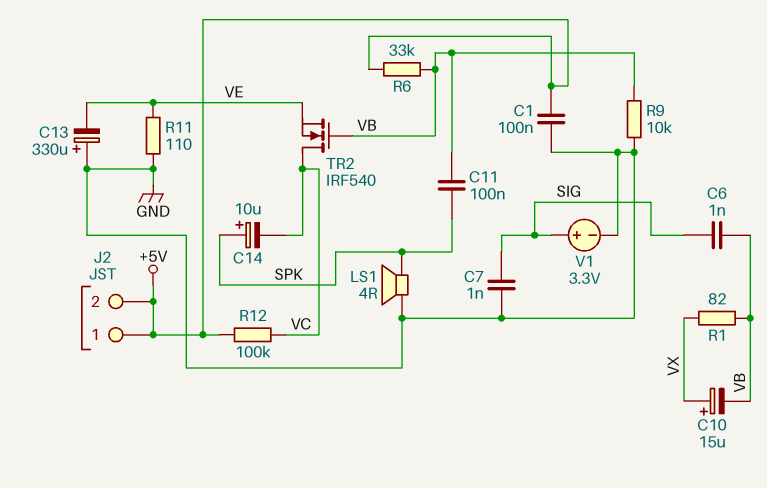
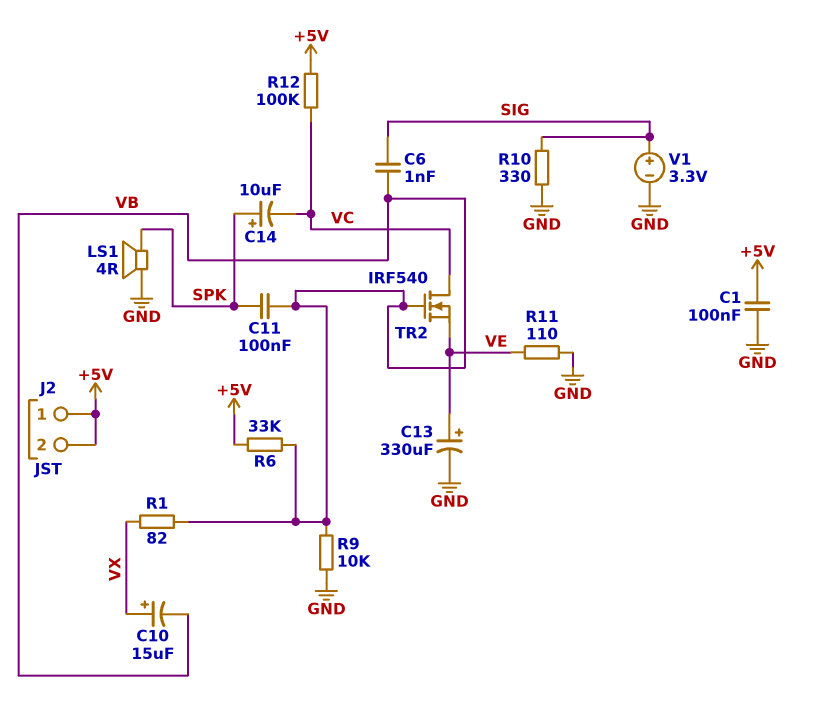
C7: 1nF (GND, SIG) -> none
C13: 330uF (plus GND, minus VE) -> 330uF (plus VE, minus GND)
R10: none -> 330 (GND, SIG)

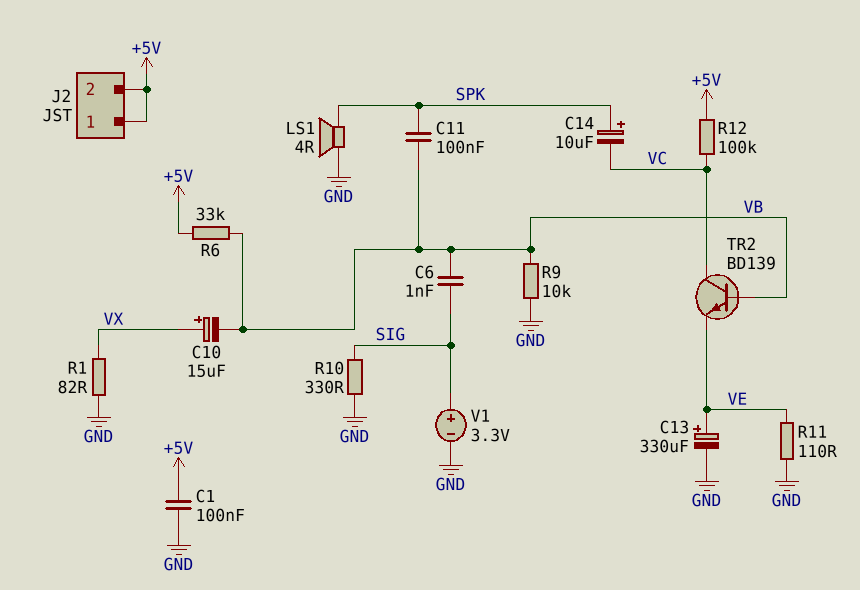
R1: 82 (VB, VX) -> 82 (GND, VX)
TR2: NMOS IRF540 (G VB, D VC, S VE) -> NPN BD139 (B VB, C VC, E VE)

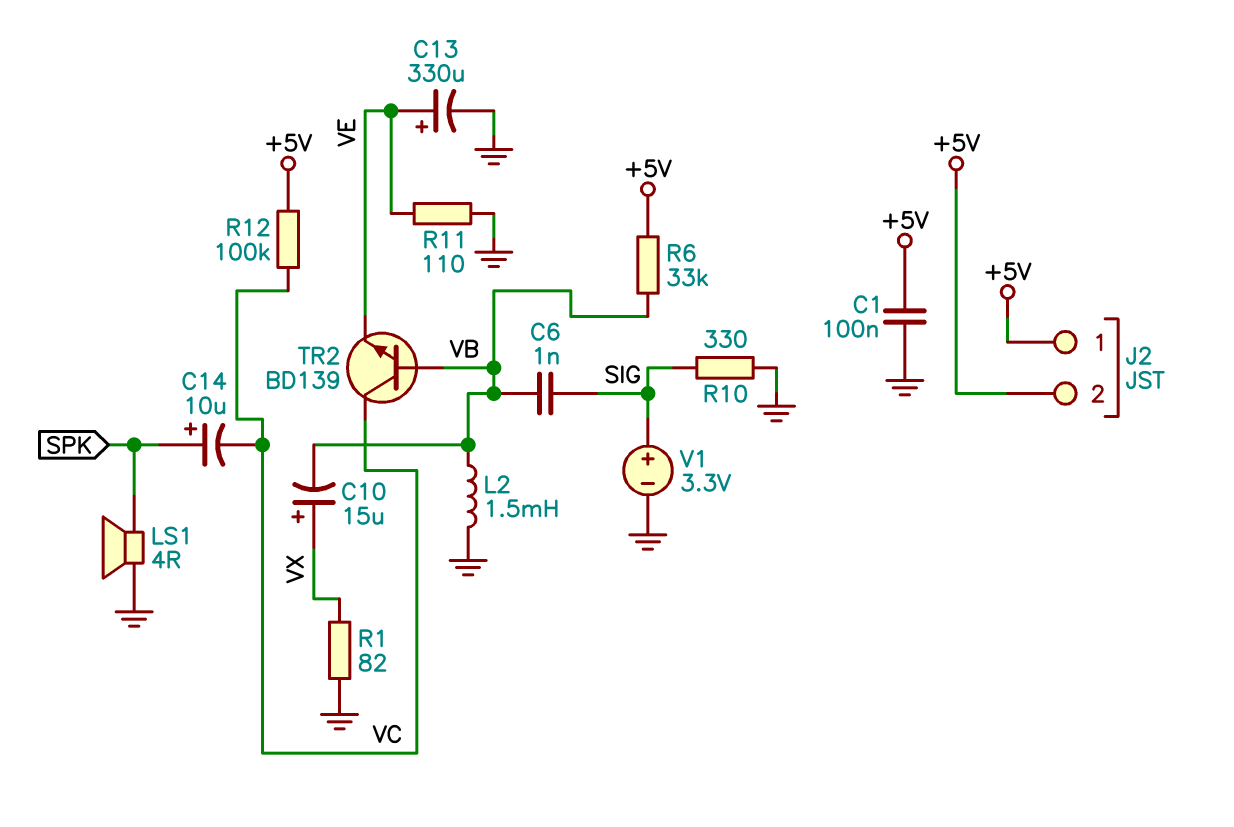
C11: 100nF (SPK, VB) -> none
L2: none -> 1.5mH (GND, VB)
R9: 10k (GND, VB) -> none

